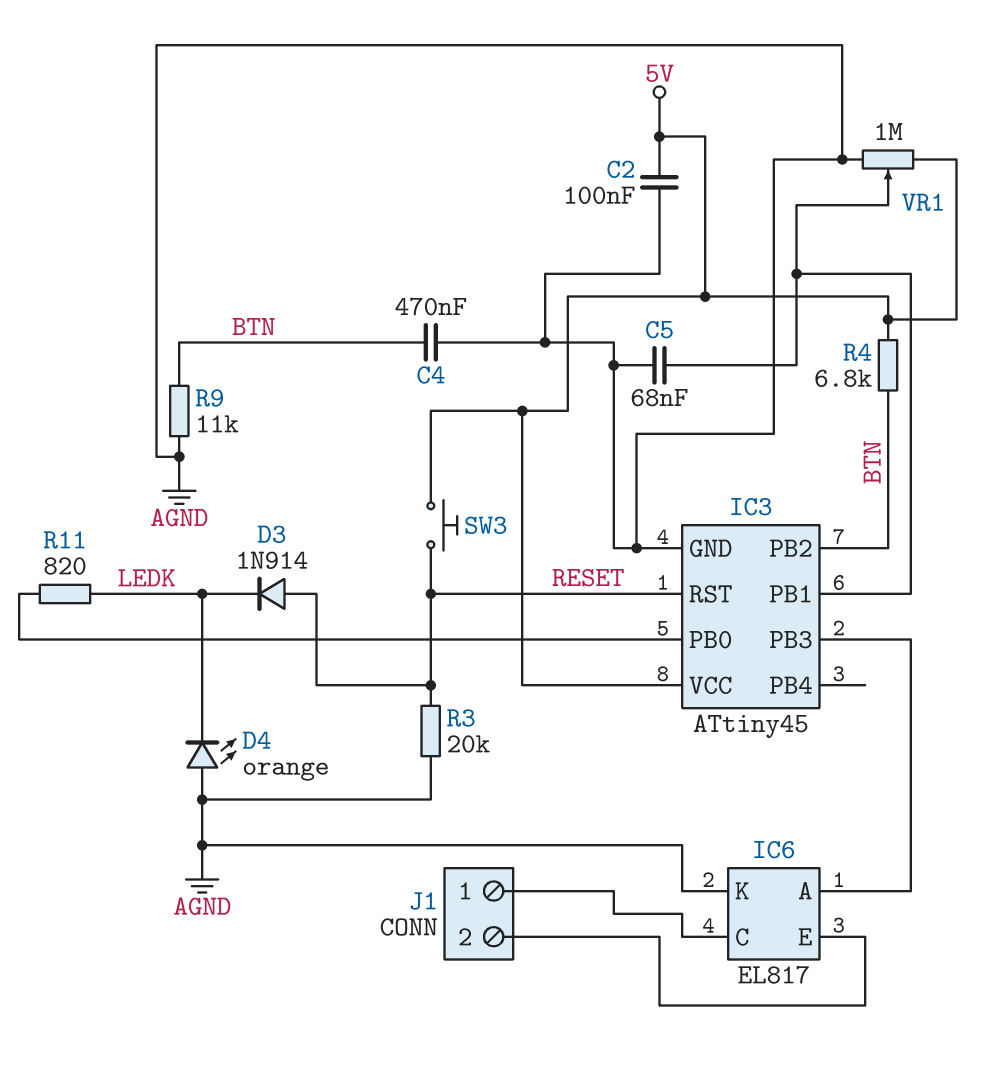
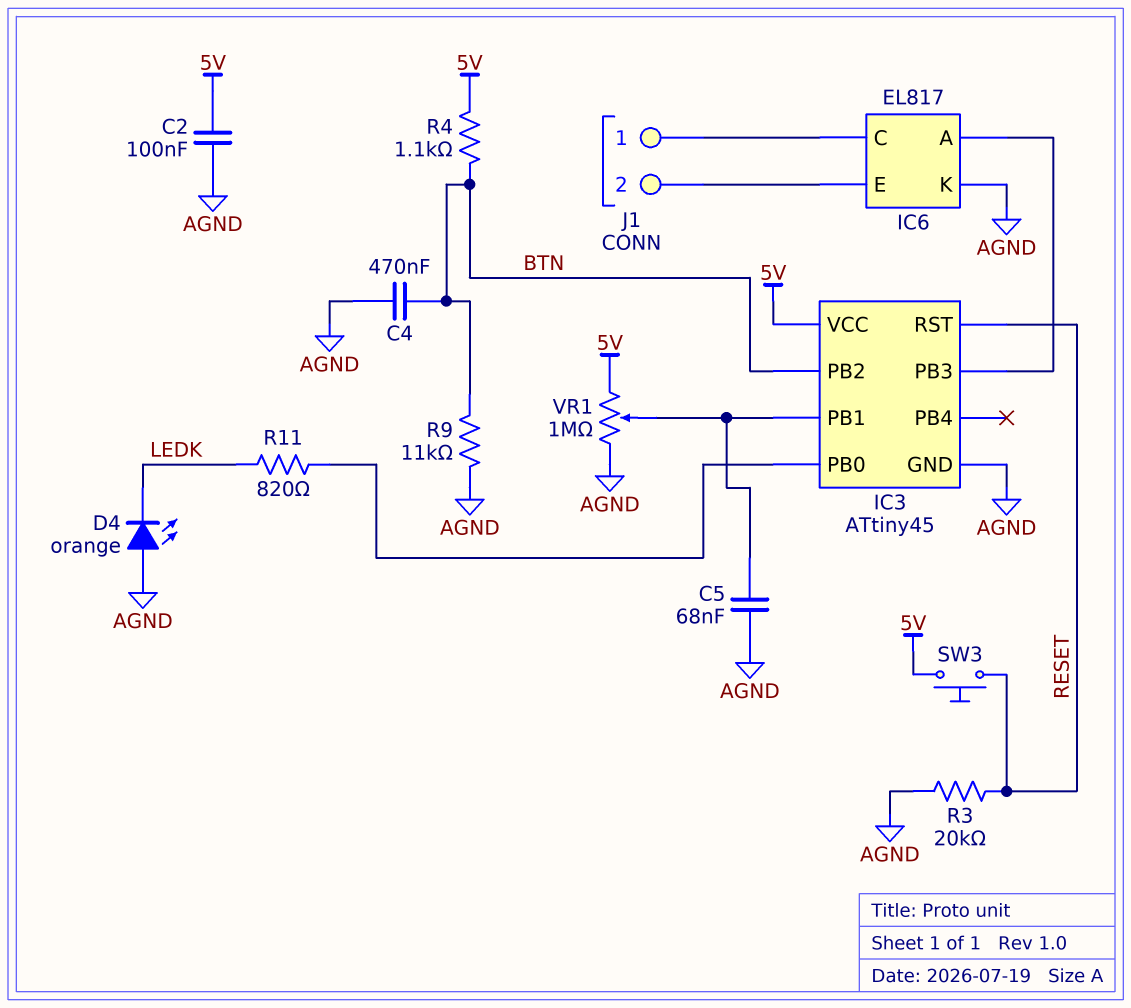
D3: diode 1N914 (A RESET, K LEDK) -> none
R4: 6.8k (5V, BTN) -> 1.1k (5V, BTN)

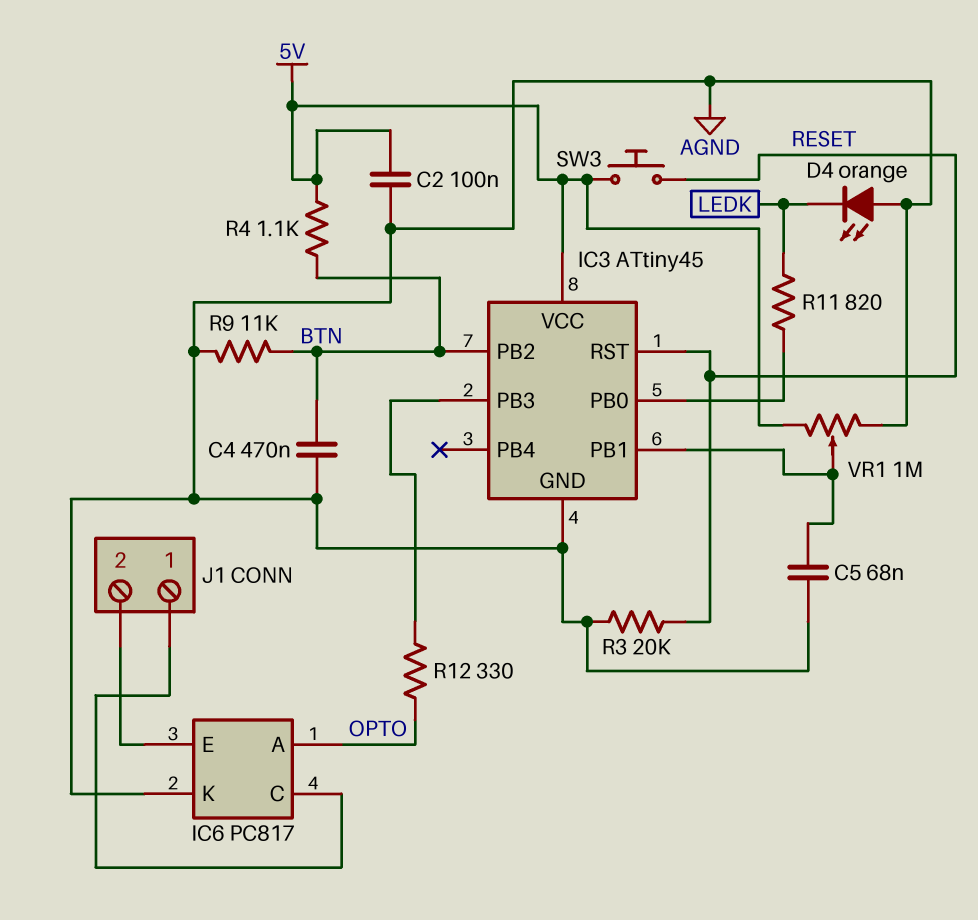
IC6: EL817 -> PC817
IC6 pin A: IC3/PB3 -> OPTO
R12: none -> 330 (IC3/PB3, OPTO)

